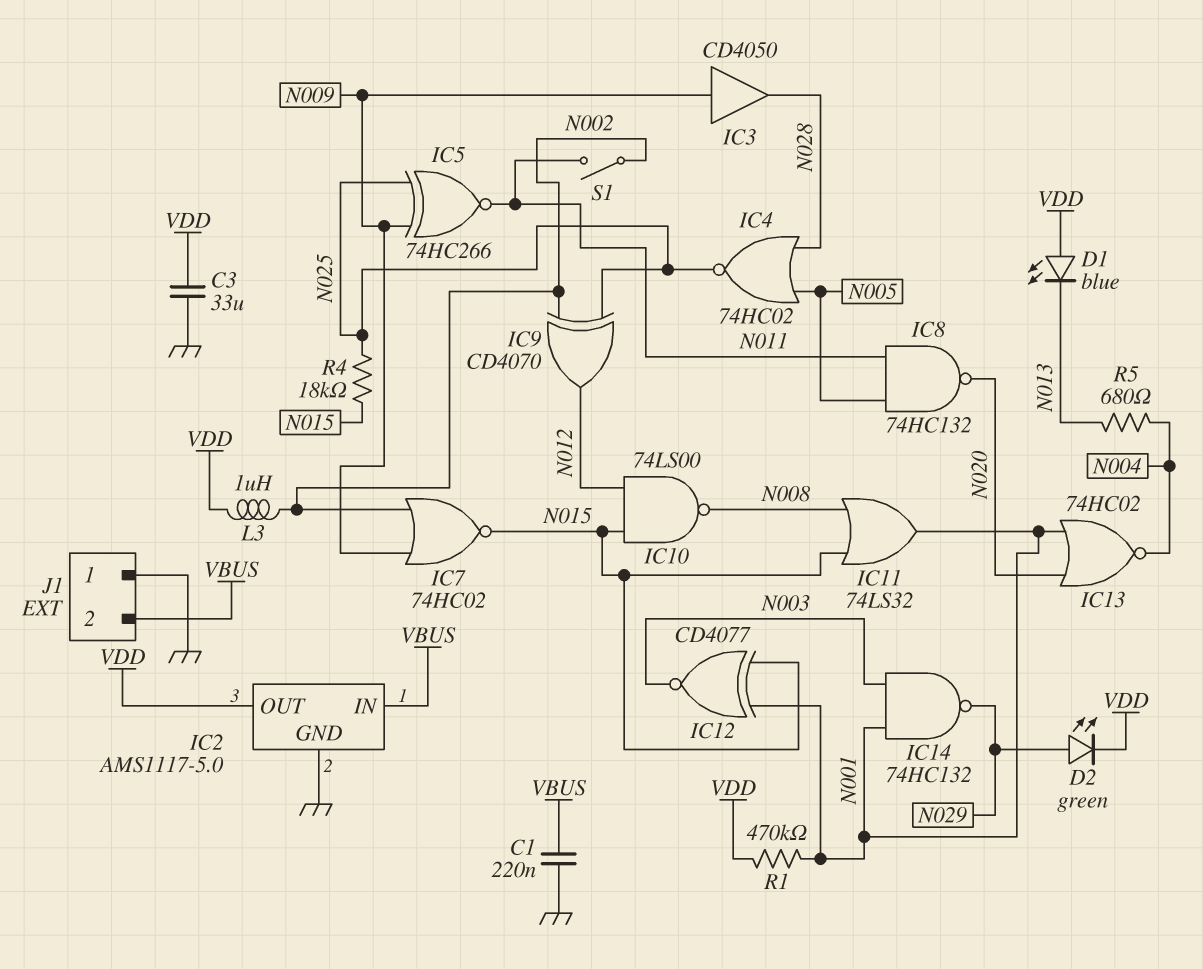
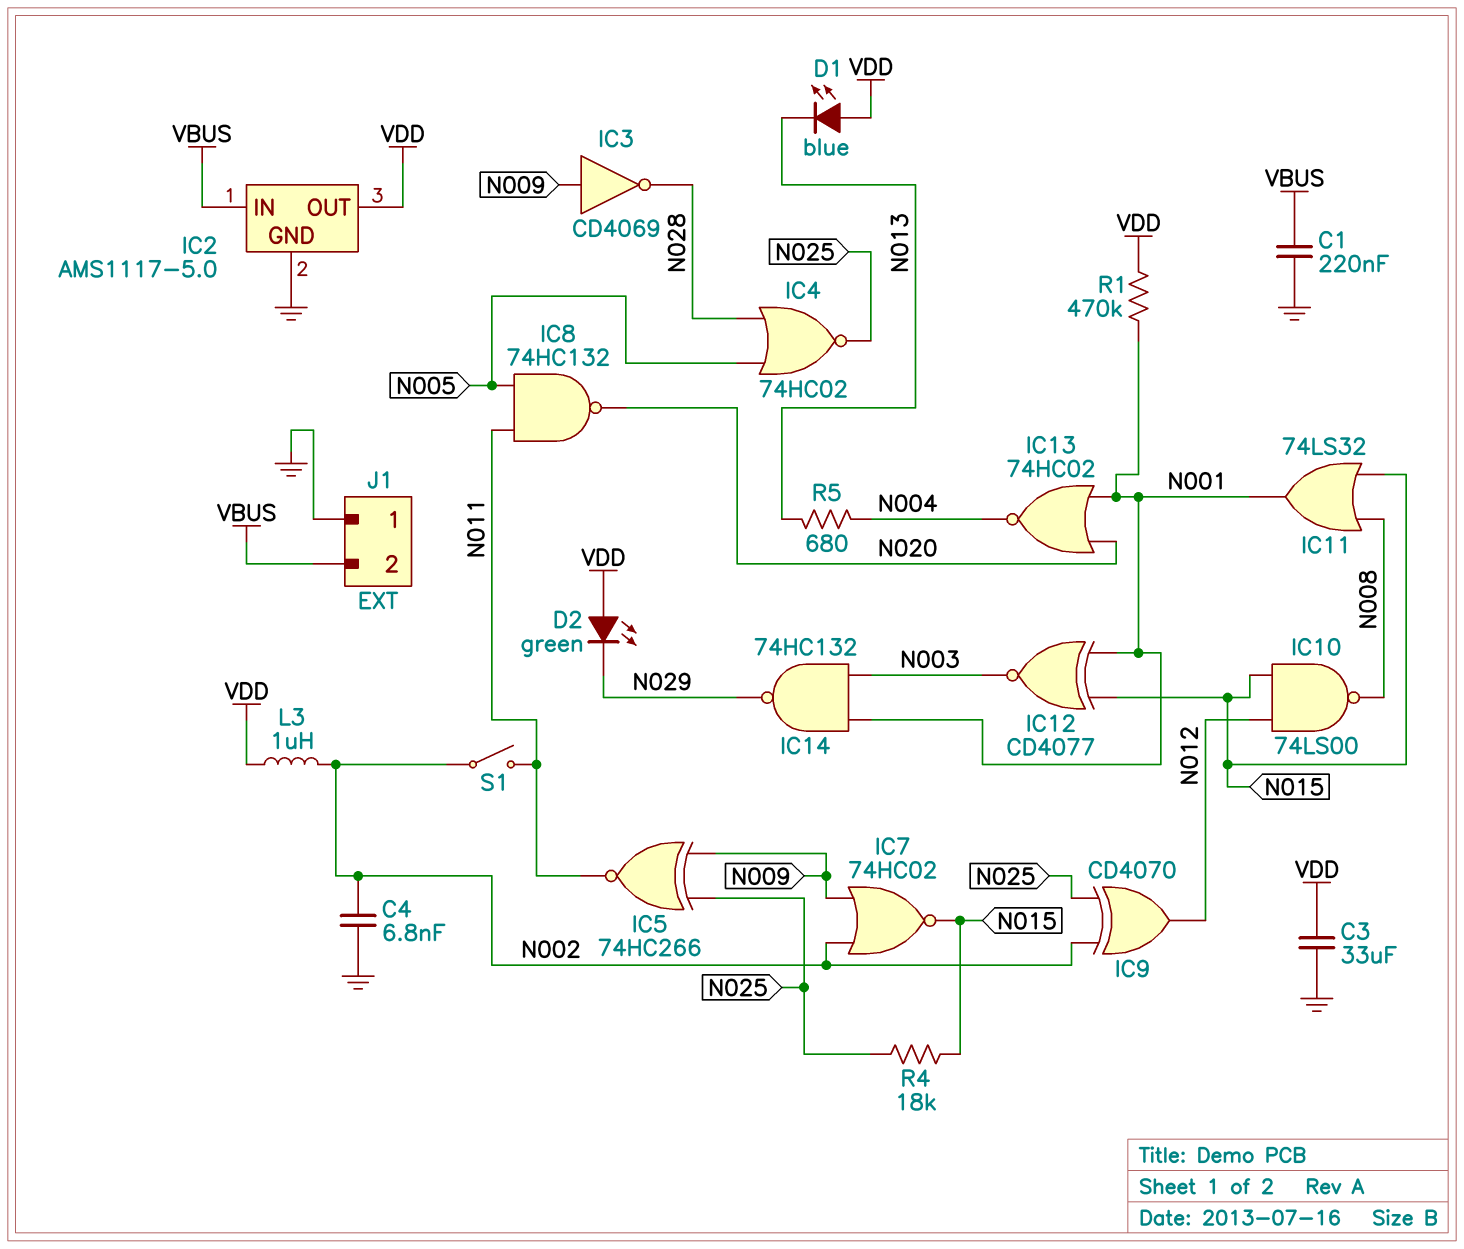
C4: none -> 6.8nF (GND, N002)
D2: LED green (A N029, K VDD) -> LED green (A VDD, K N029)
IC3: buffer CD4050 (in N009, out N028) -> NOT CD4069 (in N009, out N028)

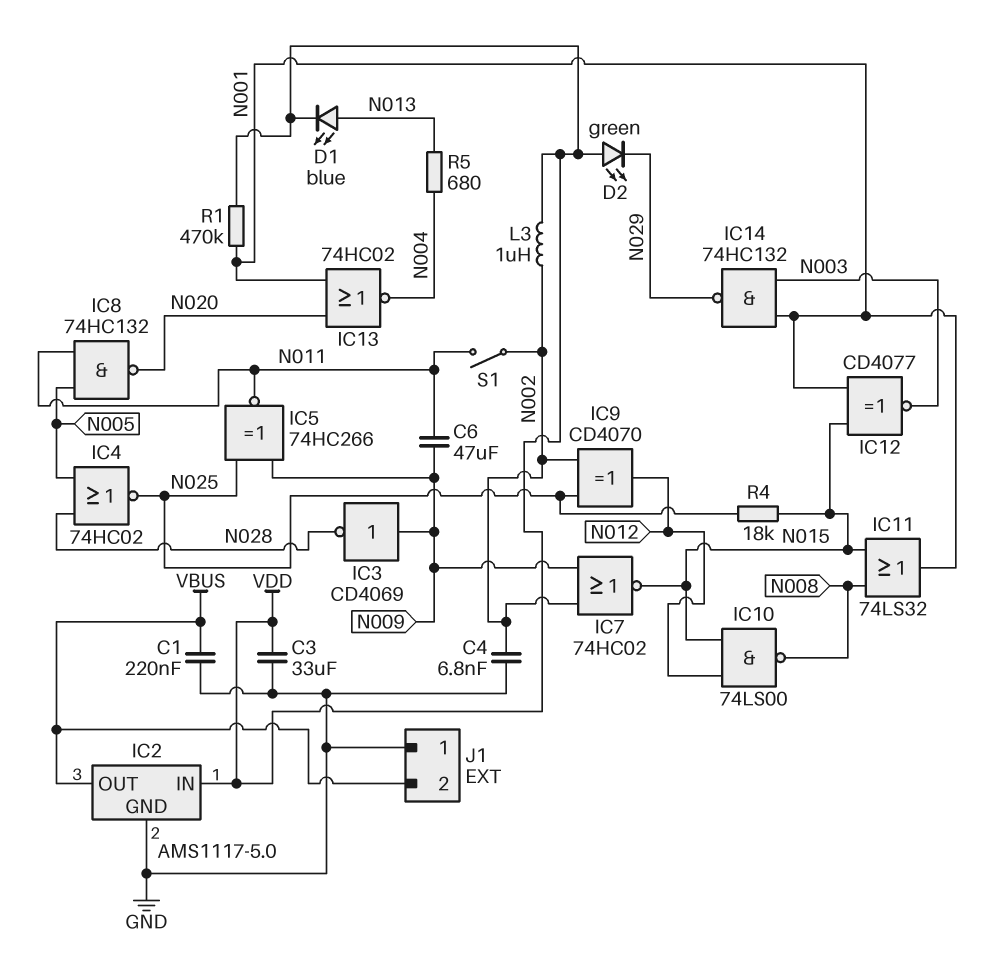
C6: none -> 47uF (N009, N011)
D1: LED blue (A VDD, K N013) -> LED blue (A N013, K VDD)
IC2 pin IN: VBUS -> VDD
IC2 pin OUT: VDD -> VBUS

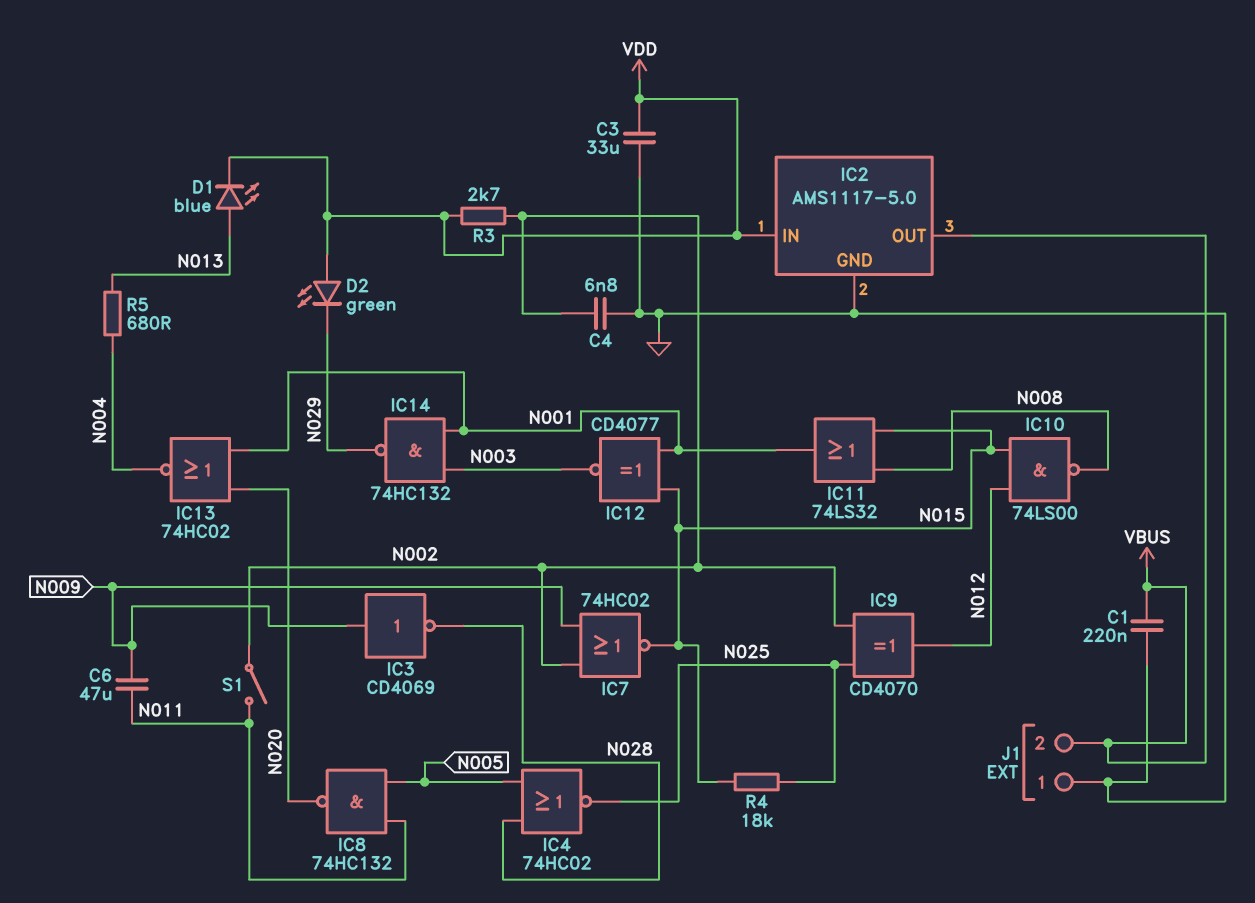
IC5: XNOR 74HC266 (in N009, in N025, out N011) -> none
L3: 1uH (N002, VDD) -> none
R1: 470k (N001, VDD) -> none
R3: none -> 2.7k (N002, VDD)

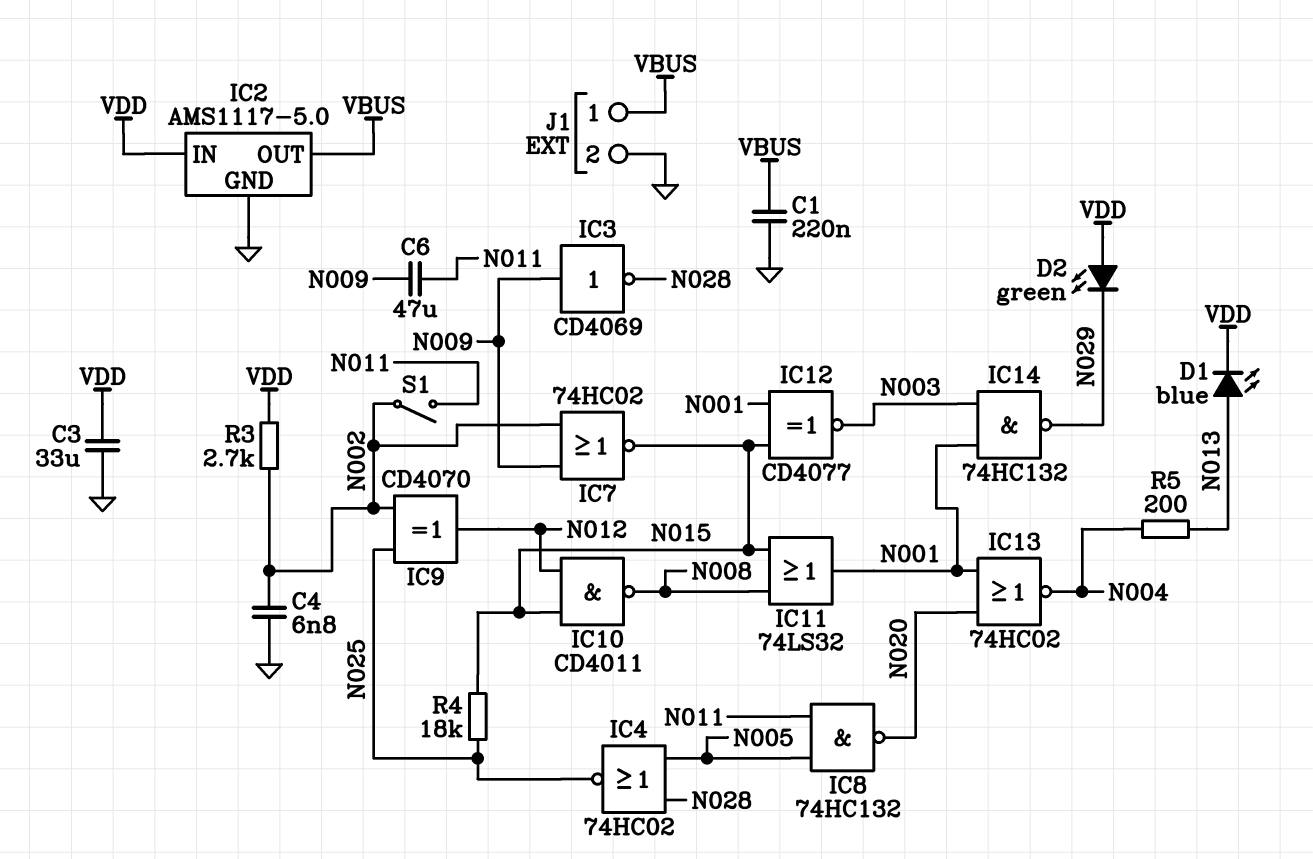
IC10: NAND 74LS00 (in N012, in N015, out N008) -> NAND CD4011 (in N012, in N015, out N008)
J1 pin 1: GND -> VBUS
J1 pin 2: VBUS -> GND
R5: 680 (N004, N013) -> 200 (N004, N013)

